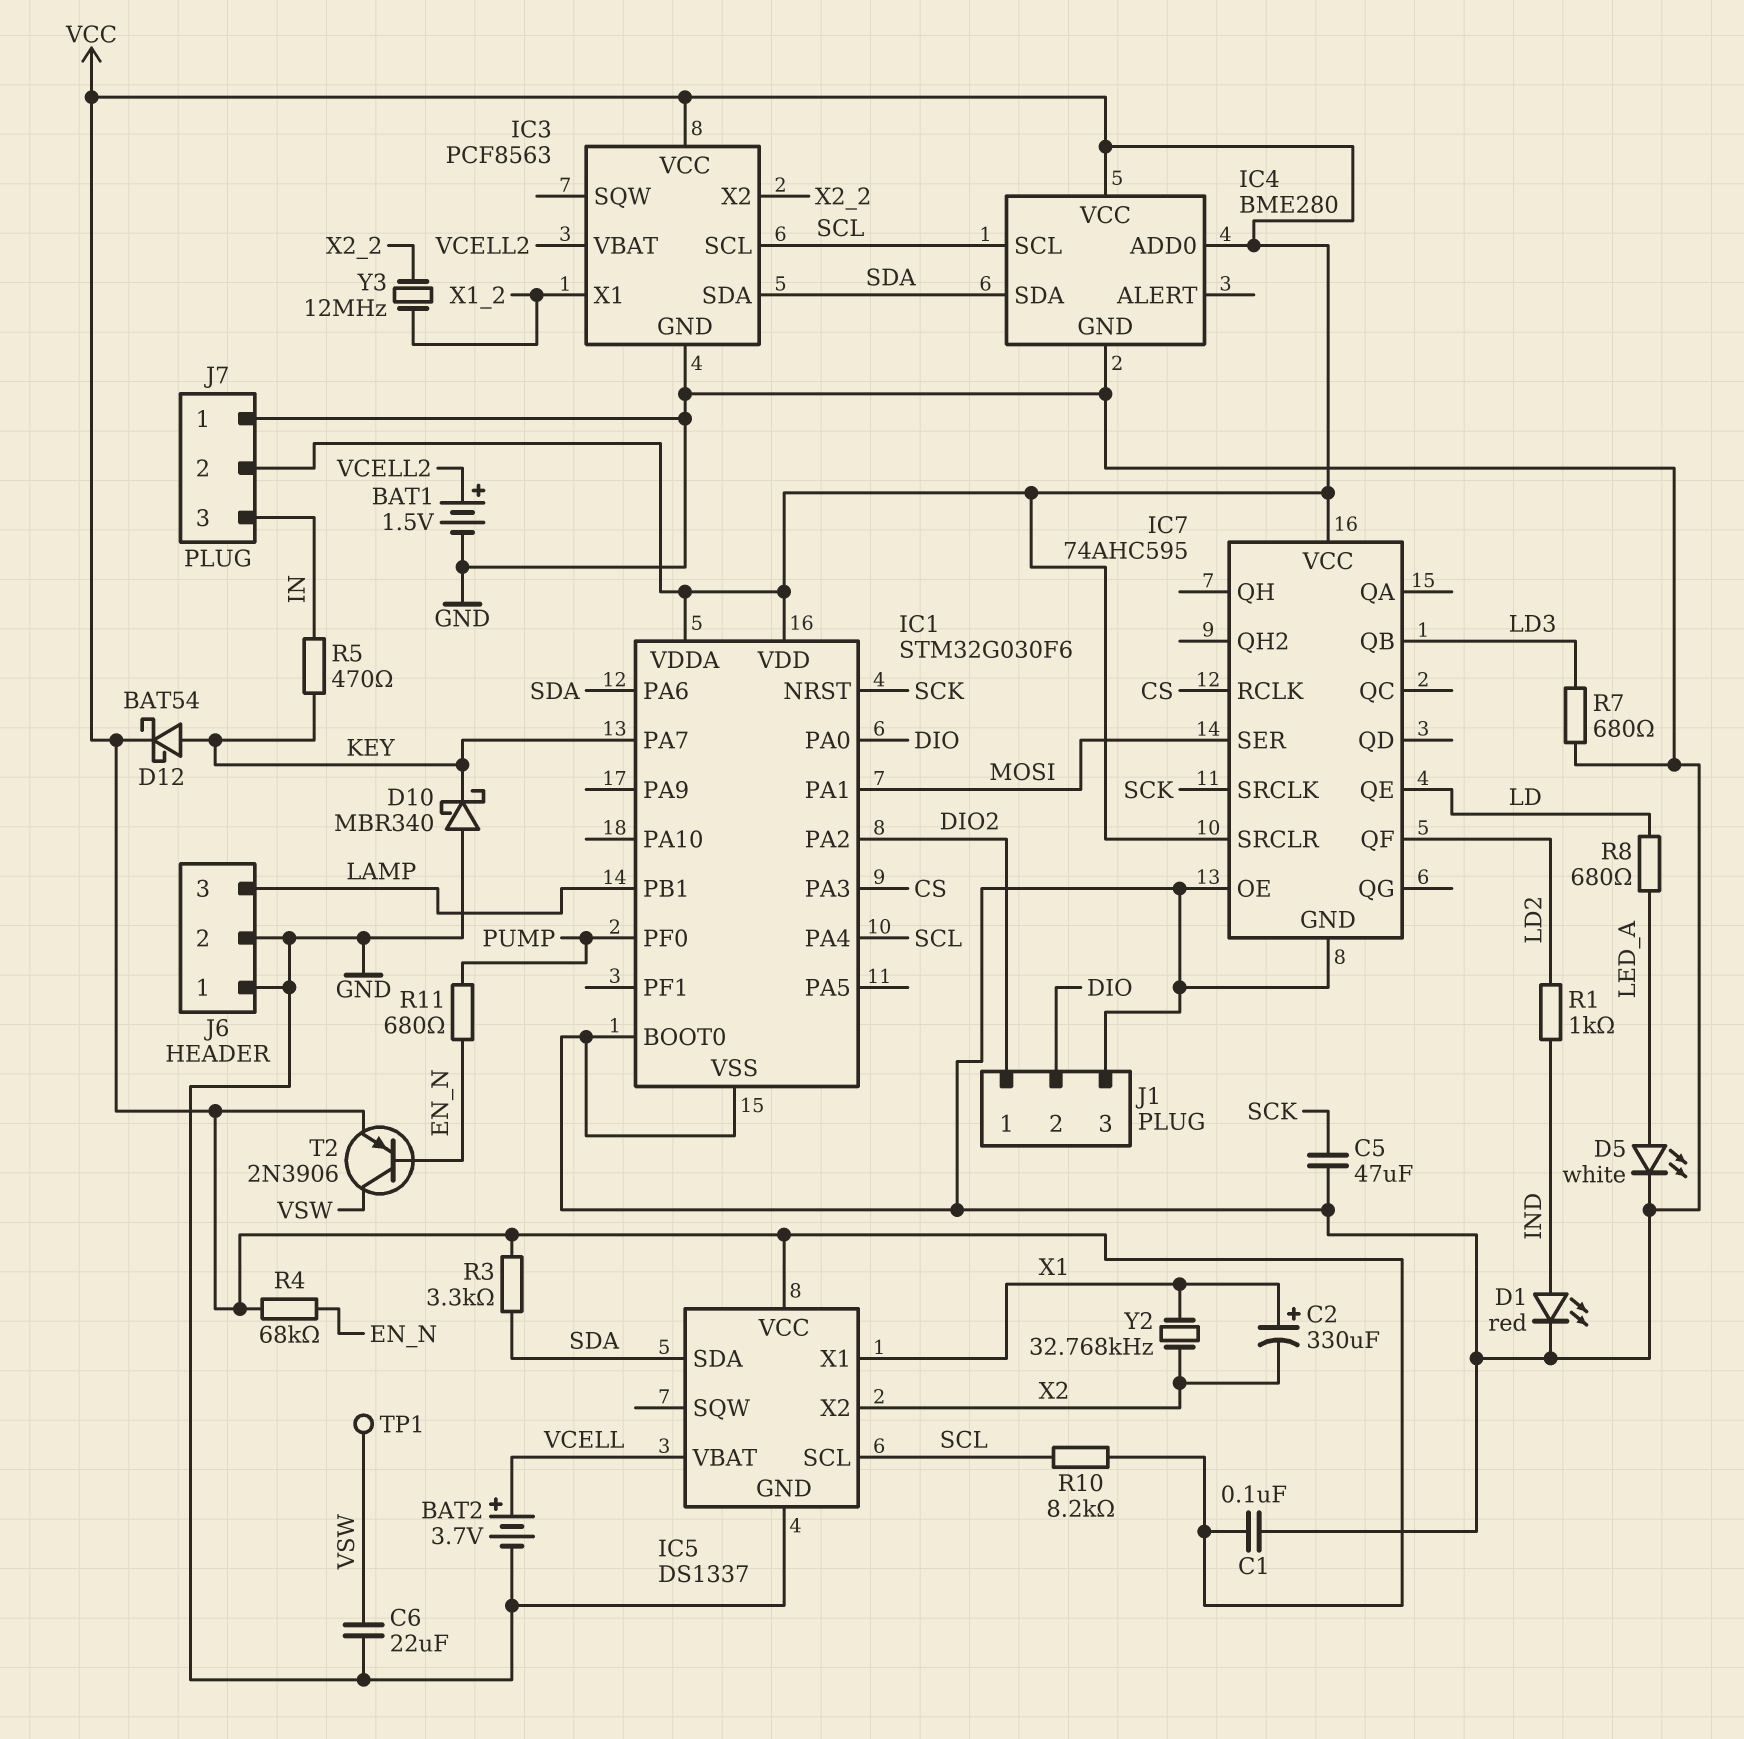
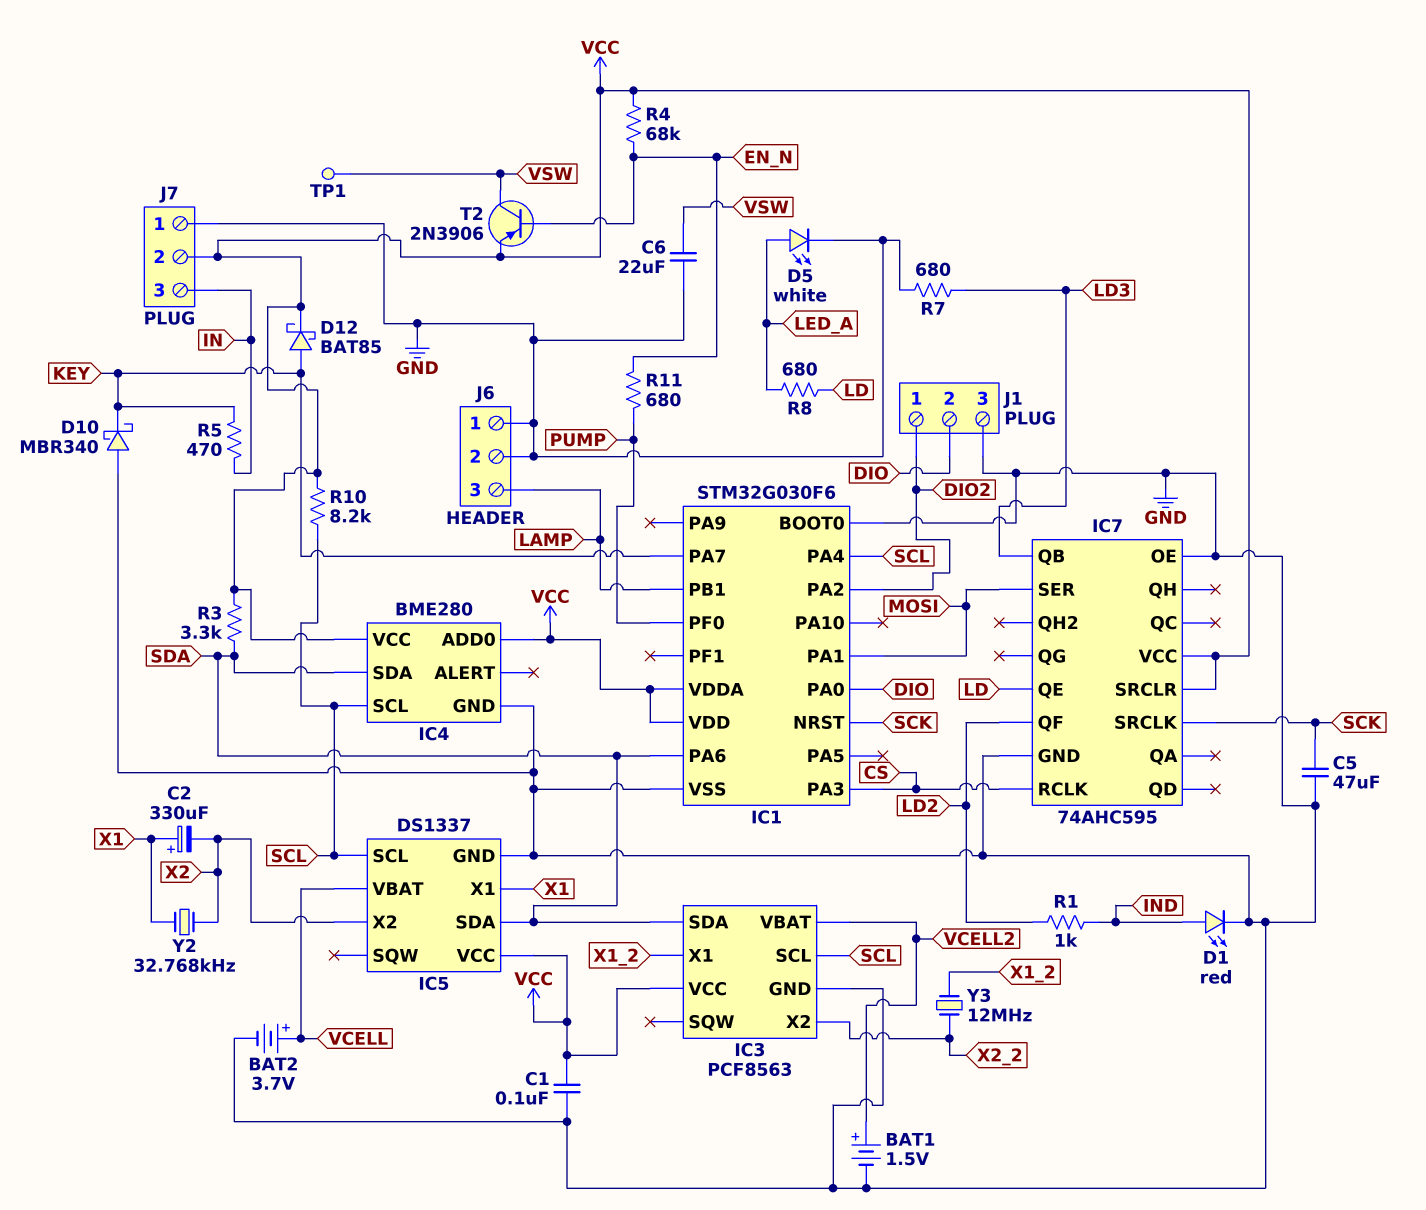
D12: schottky BAT54 (A KEY, K VCC) -> schottky BAT85 (A KEY, K VCC)

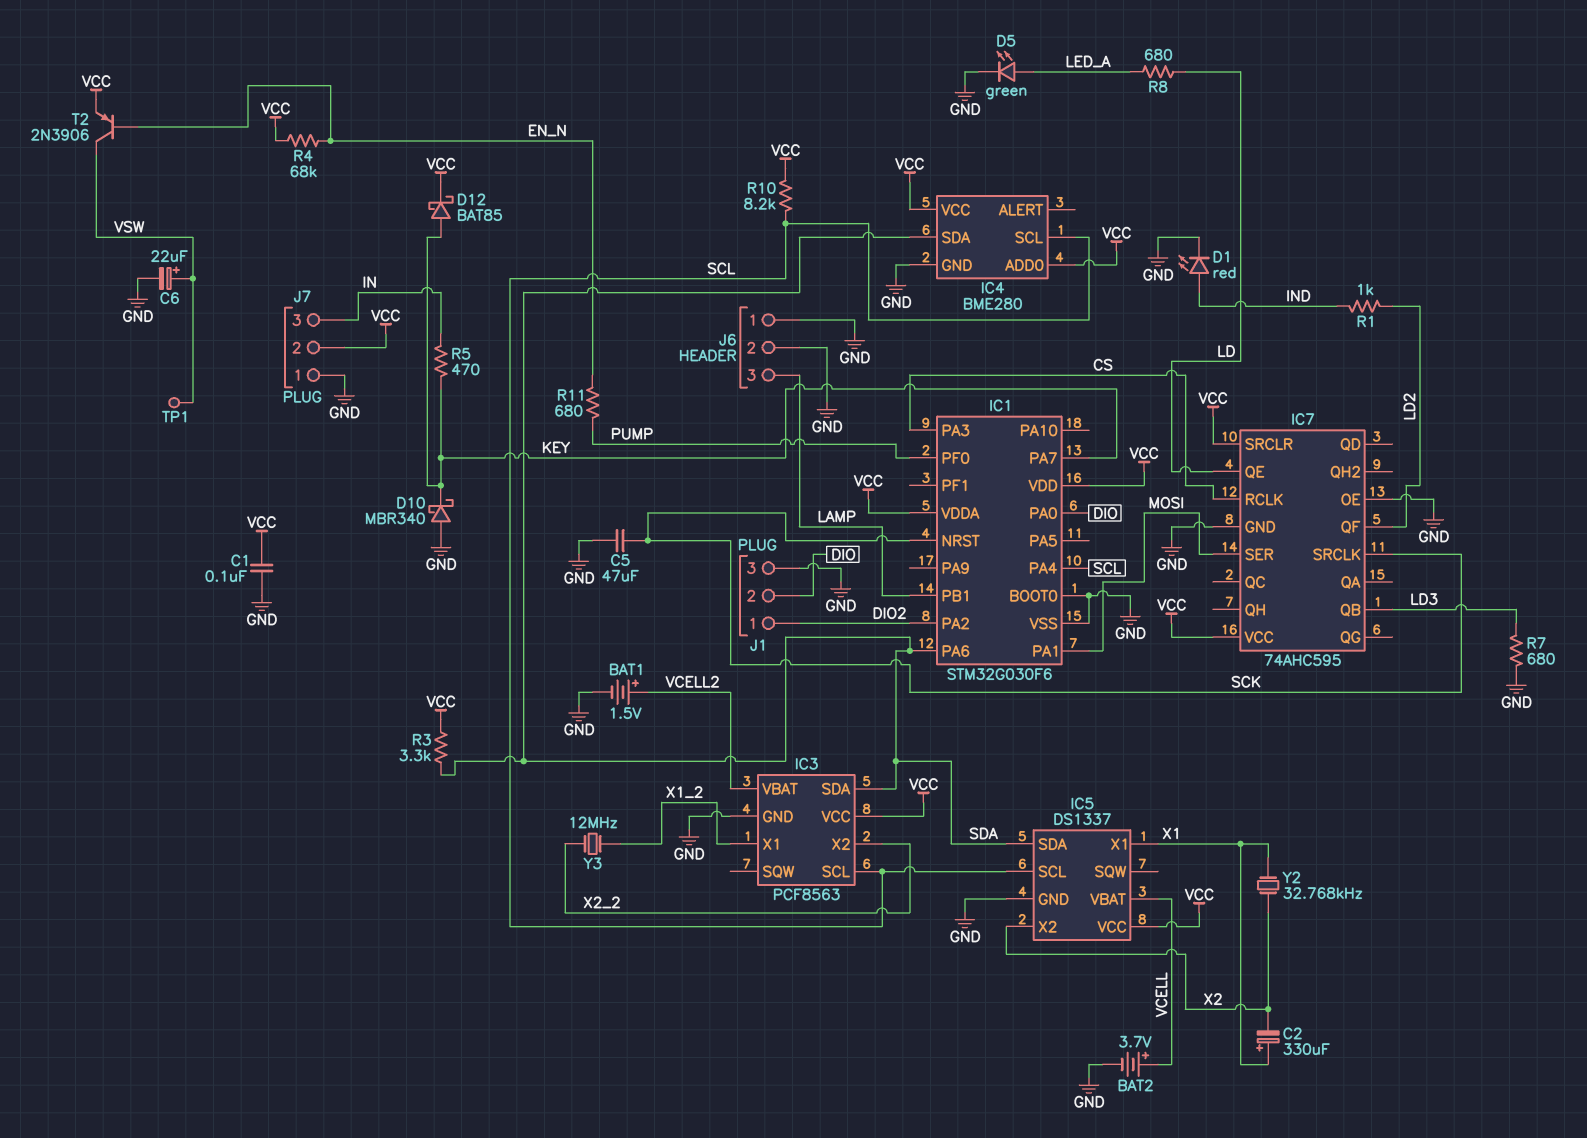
C6: 22uF (GND, VSW) -> 22uF (plus VSW, minus GND)
D5: LED white (A LED_A, K GND) -> LED green (A LED_A, K GND)

